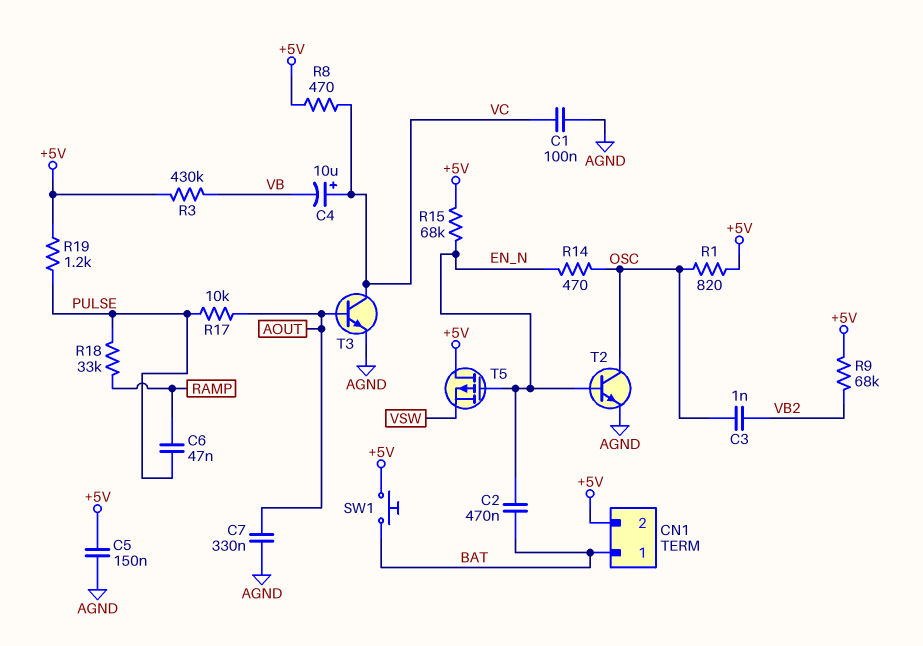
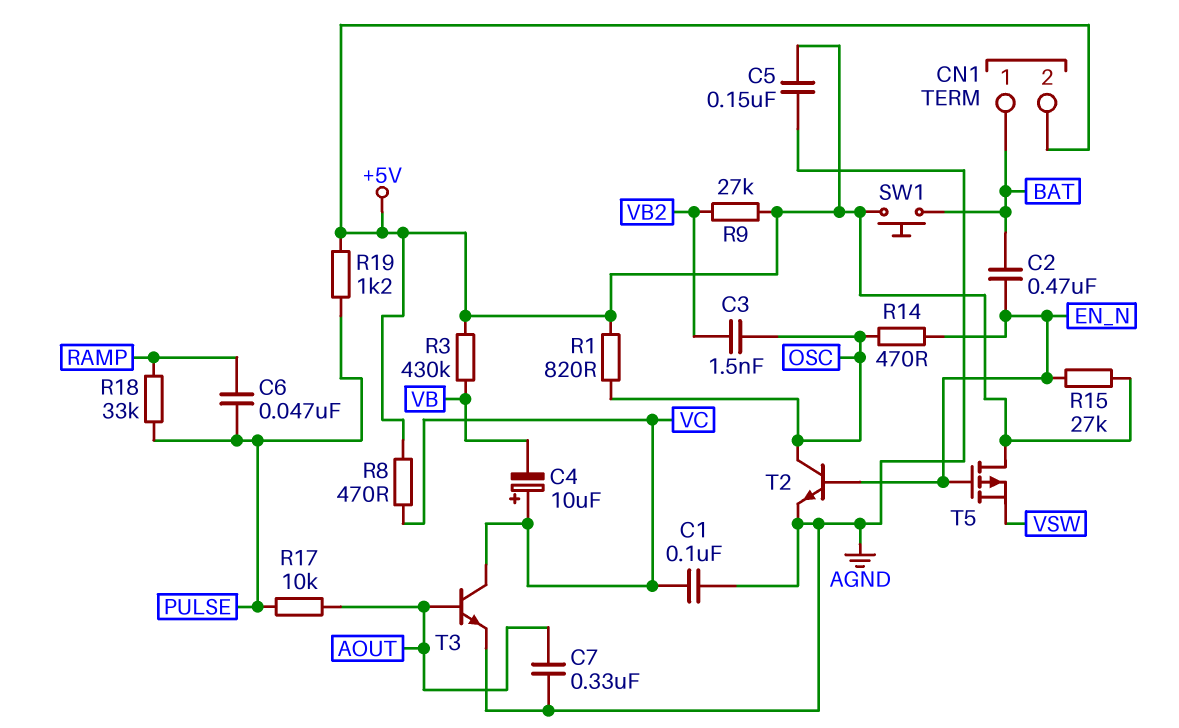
C3: 1nF (OSC, VB2) -> 1.5nF (OSC, VB2)
R9: 68k (+5V, VB2) -> 27k (+5V, VB2)
R15: 68k (+5V, EN_N) -> 27k (+5V, EN_N)

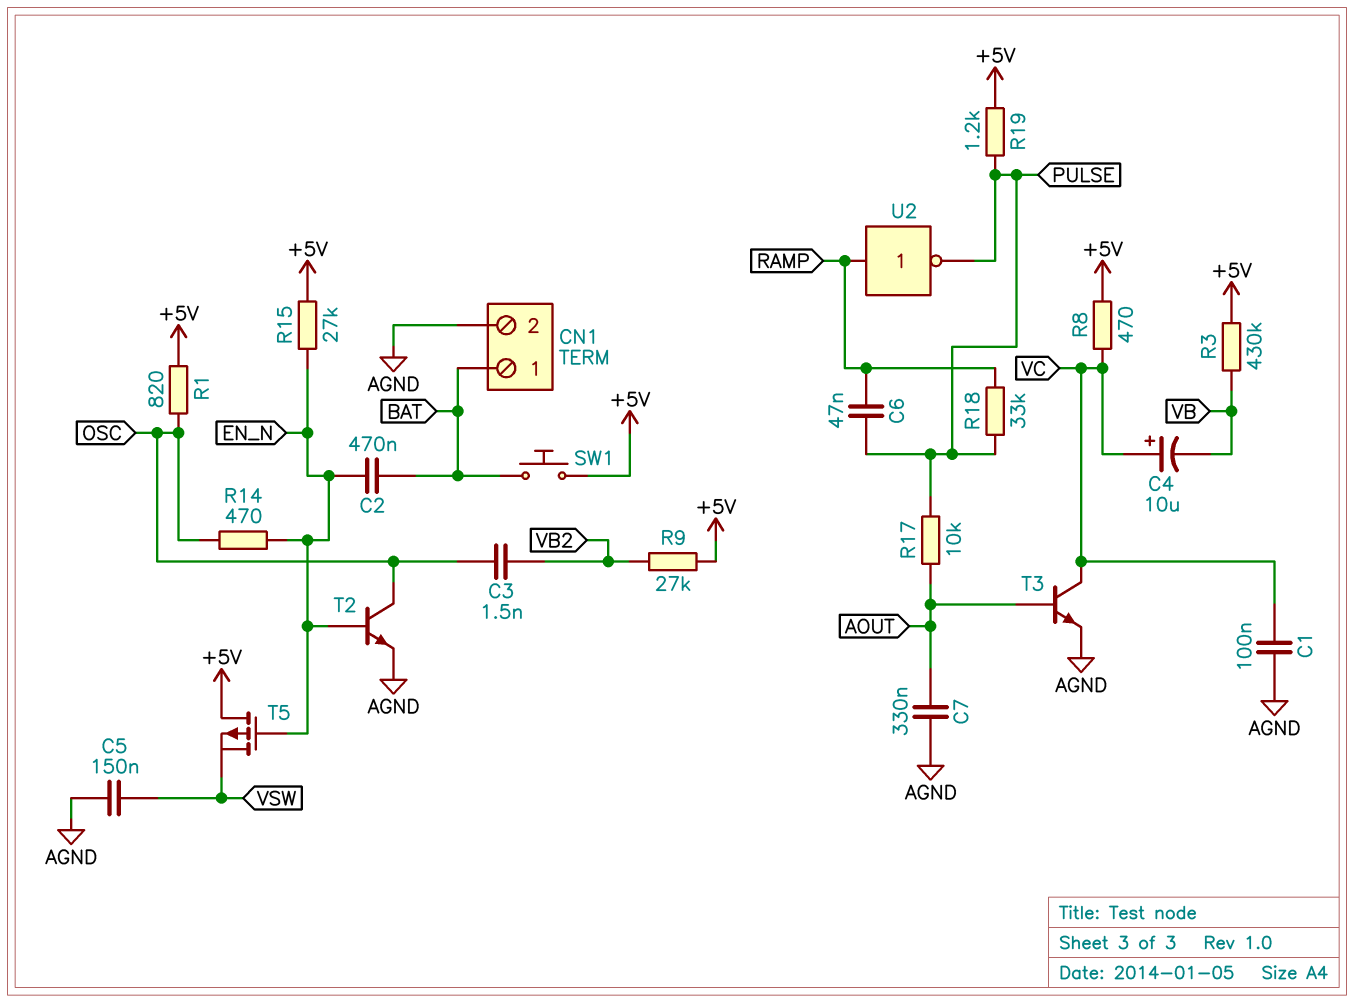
C5: 150nF (+5V, AGND) -> 150nF (AGND, VSW)
CN1 pin 2: +5V -> AGND
U2: none -> NOT (in RAMP, out PULSE)

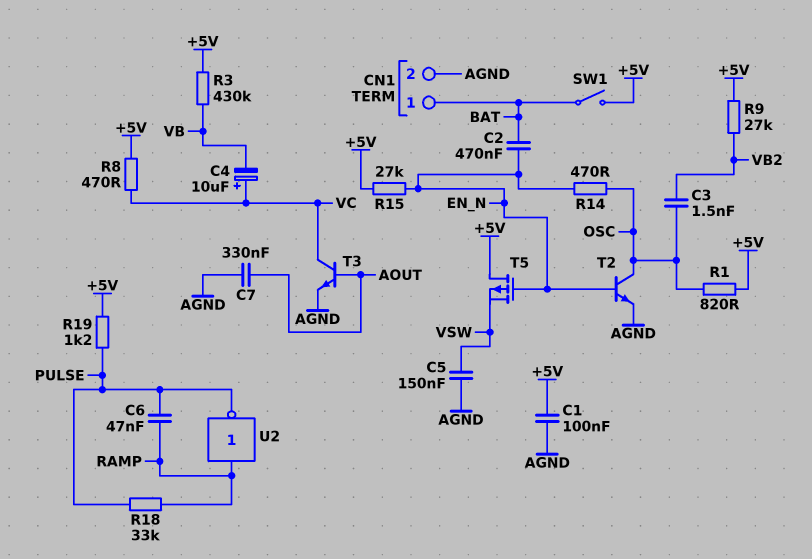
C1: 100nF (AGND, VC) -> 100nF (+5V, AGND)
R17: 10k (AOUT, PULSE) -> none
SW1: button (+5V, BAT) -> switch (+5V, BAT)

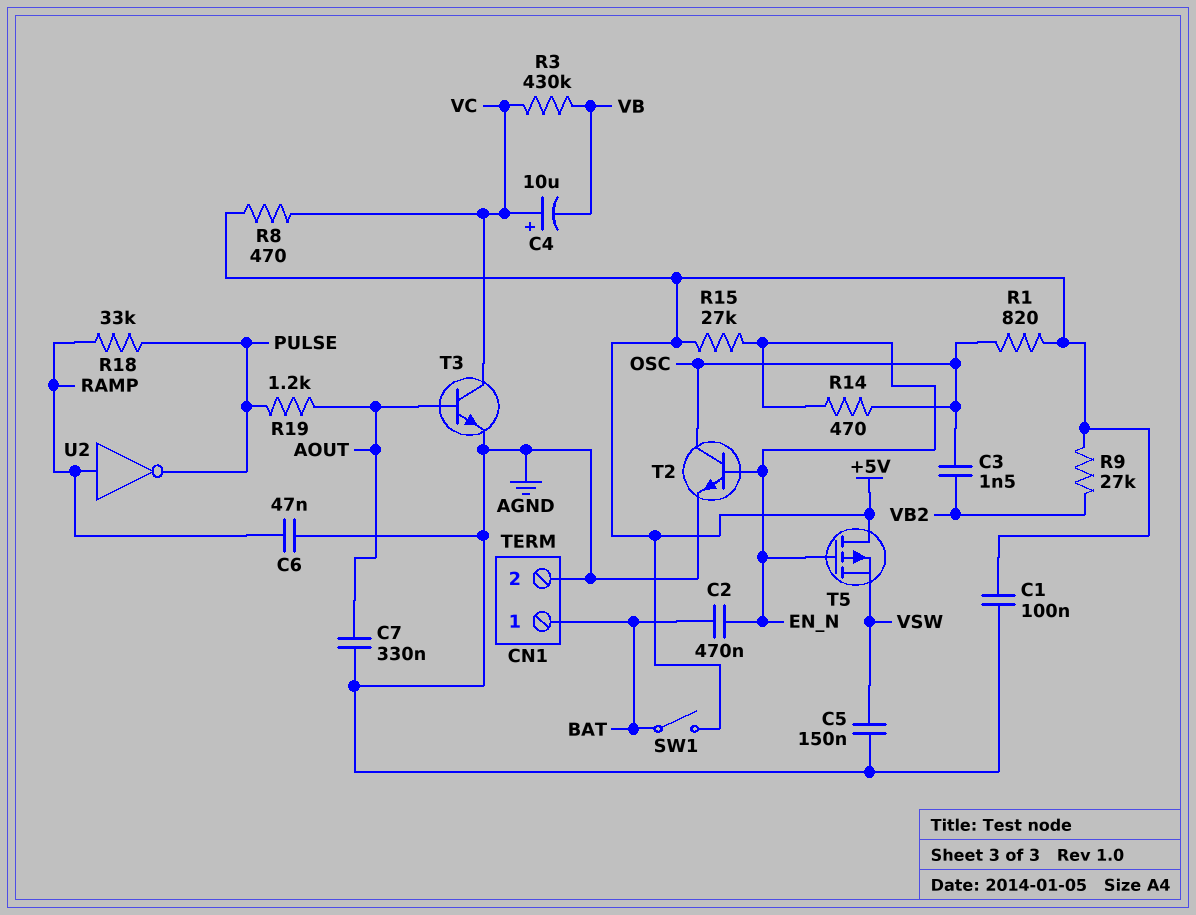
C6: 47nF (PULSE, RAMP) -> 47nF (AGND, RAMP)
R3: 430k (+5V, VB) -> 430k (VB, VC)
R19: 1.2k (+5V, PULSE) -> 1.2k (AOUT, PULSE)

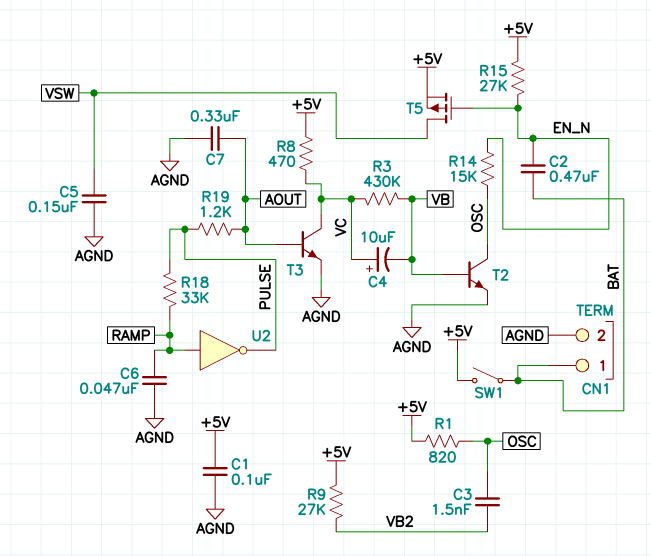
R14: 470 (EN_N, OSC) -> 15k (EN_N, OSC)
T2: NPN (B EN_N, C OSC, E AGND) -> NPN (B VB, C OSC, E AGND)
T5: PMOS (G EN_N, D +5V, S VSW) -> PMOS (G EN_N, D VSW, S +5V)

